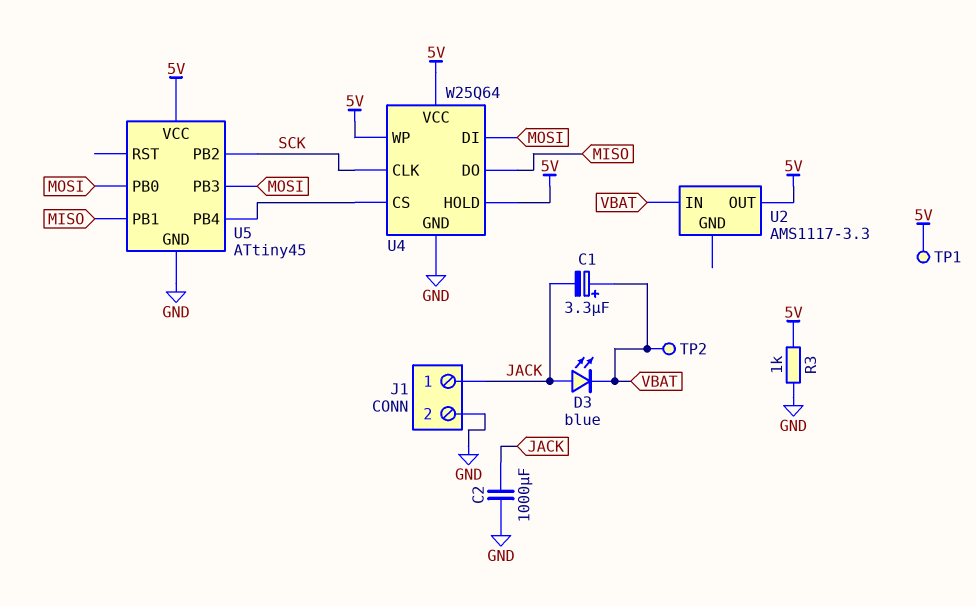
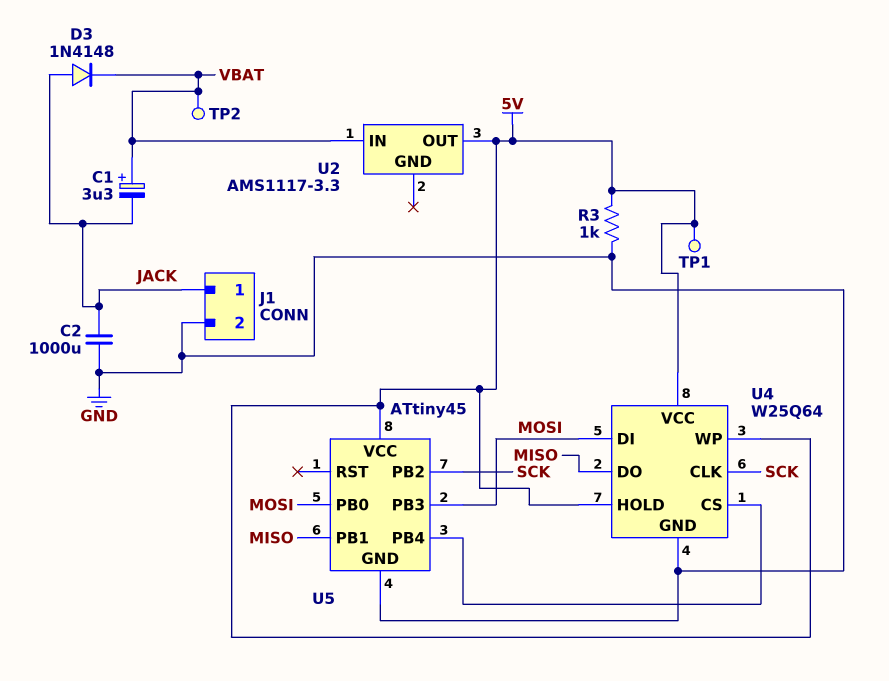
D3: LED blue (A JACK, K VBAT) -> diode 1N4148 (A JACK, K VBAT)

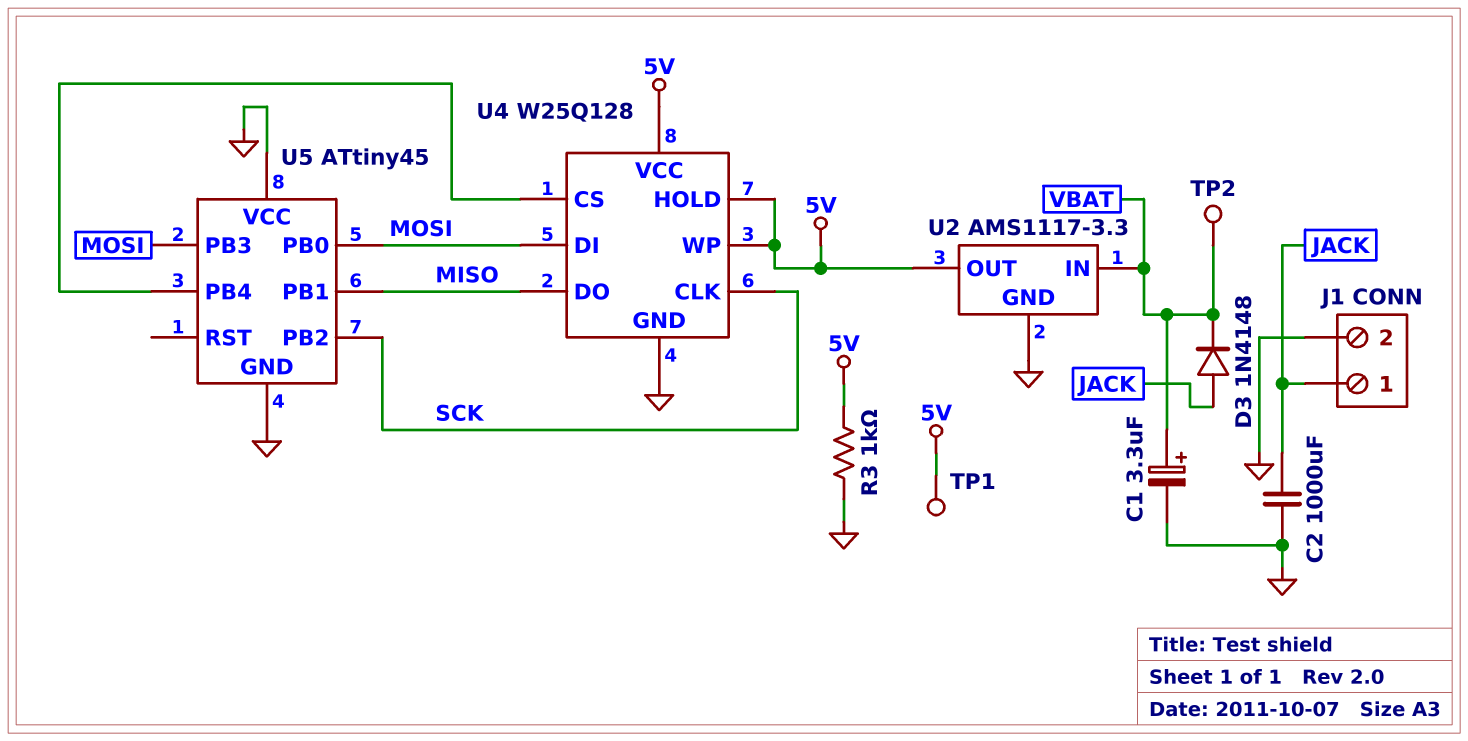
C1: 3.3uF (plus VBAT, minus JACK) -> 3.3uF (plus VBAT, minus GND)
U2 pin GND: none -> GND
U4: W25Q64 -> W25Q128
U5 pin VCC: 5V -> GND

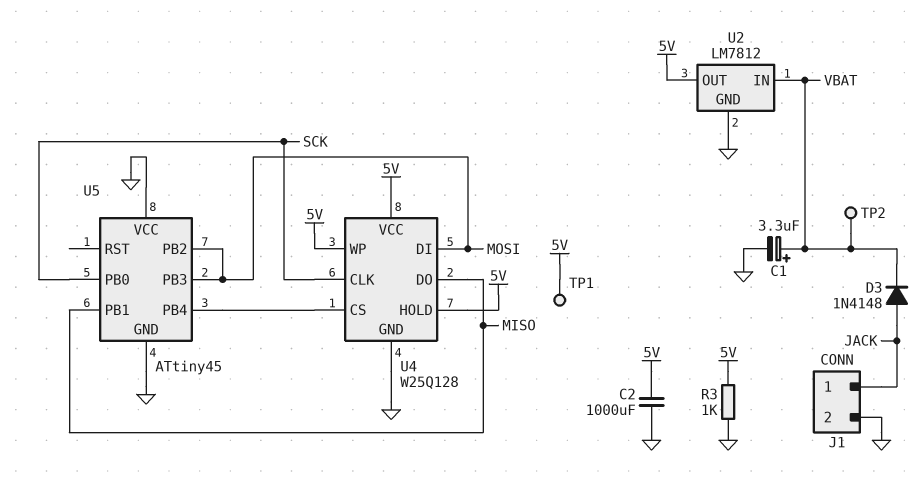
C2: 1000uF (GND, JACK) -> 1000uF (5V, GND)
U2: AMS1117-3.3 -> LM7812
U5 pin PB0: MOSI -> SCK
U5 pin PB2: SCK -> MOSI

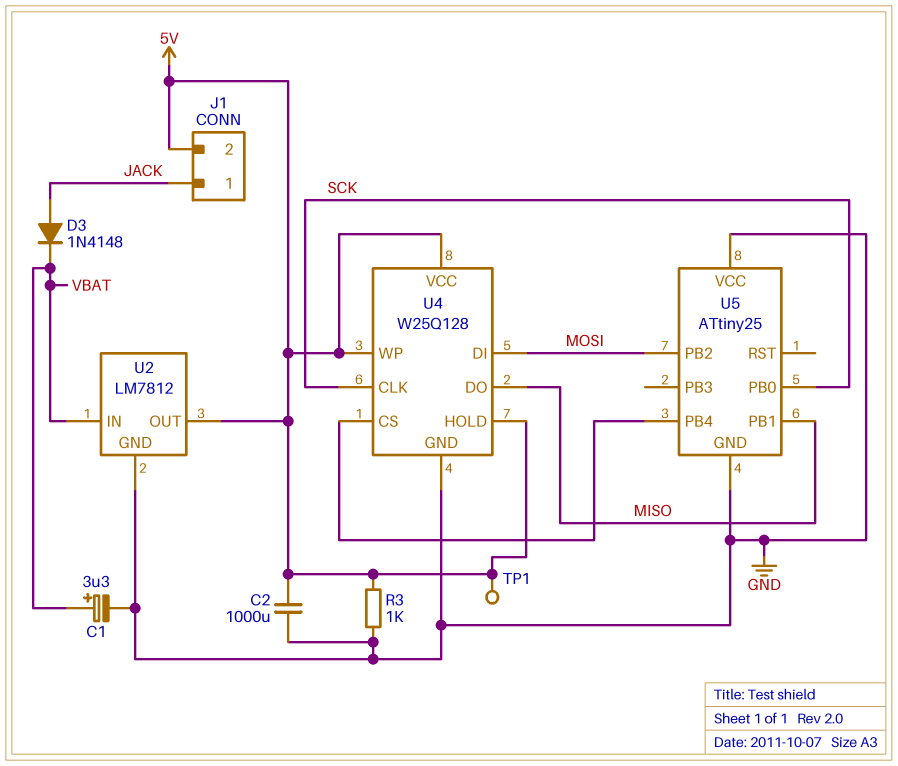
J1 pin 2: GND -> 5V
TP2: test point (VBAT) -> none
U5: ATtiny45 -> ATtiny25
U5 pin PB3: MOSI -> none

